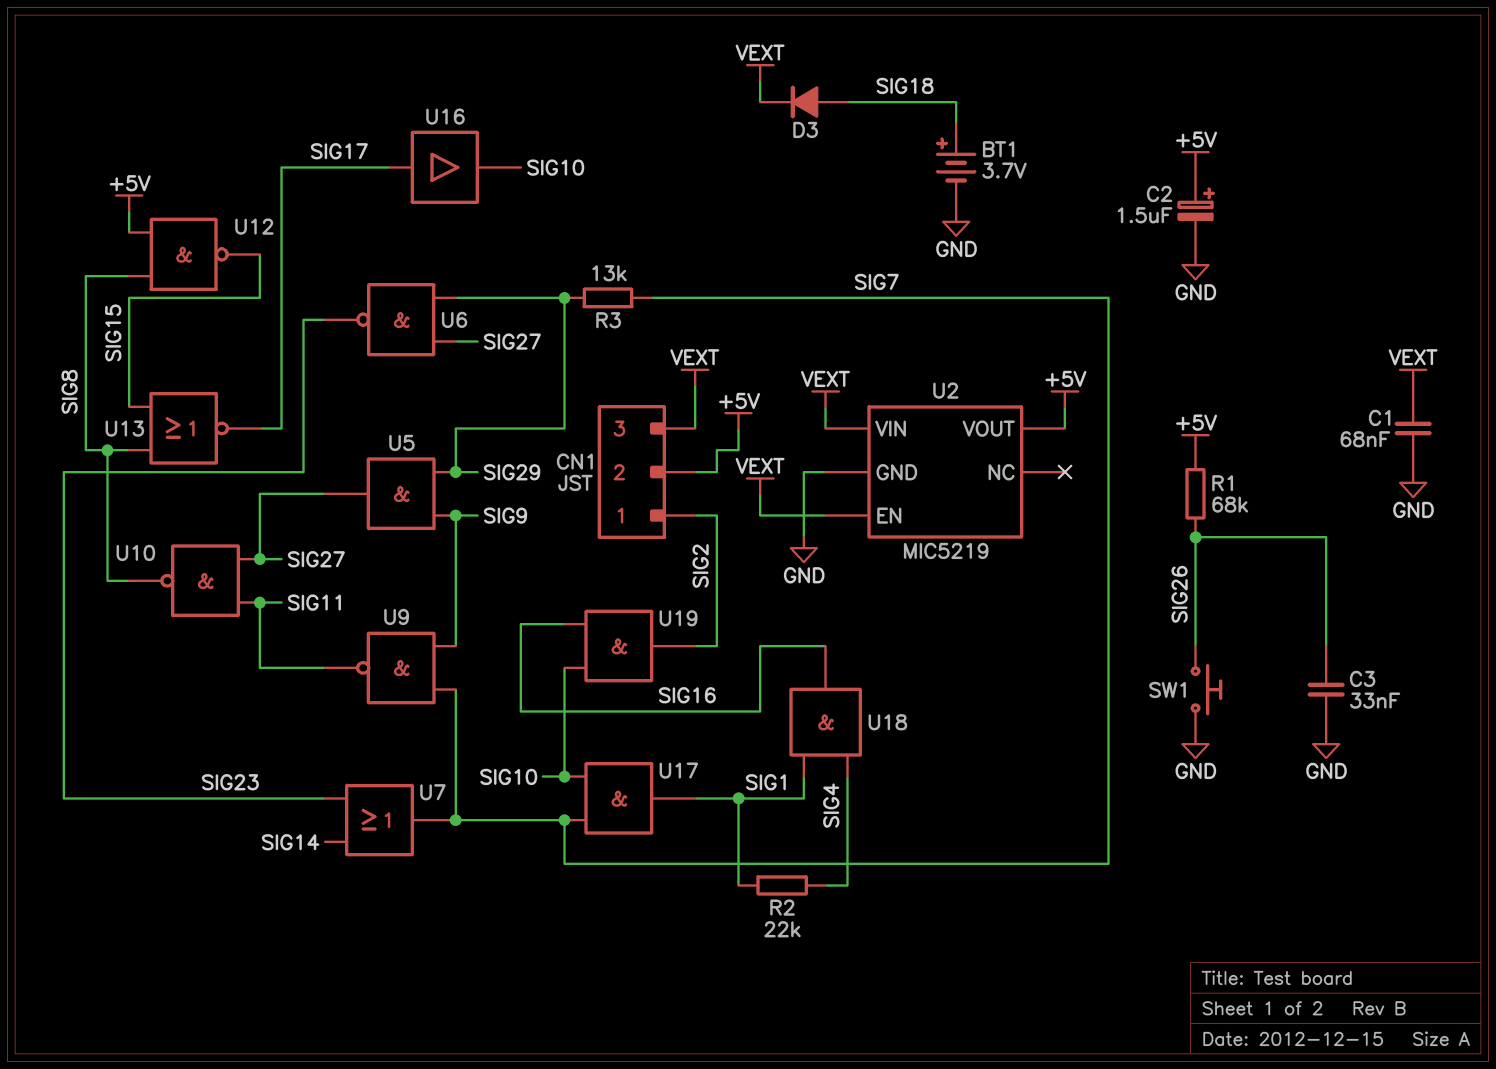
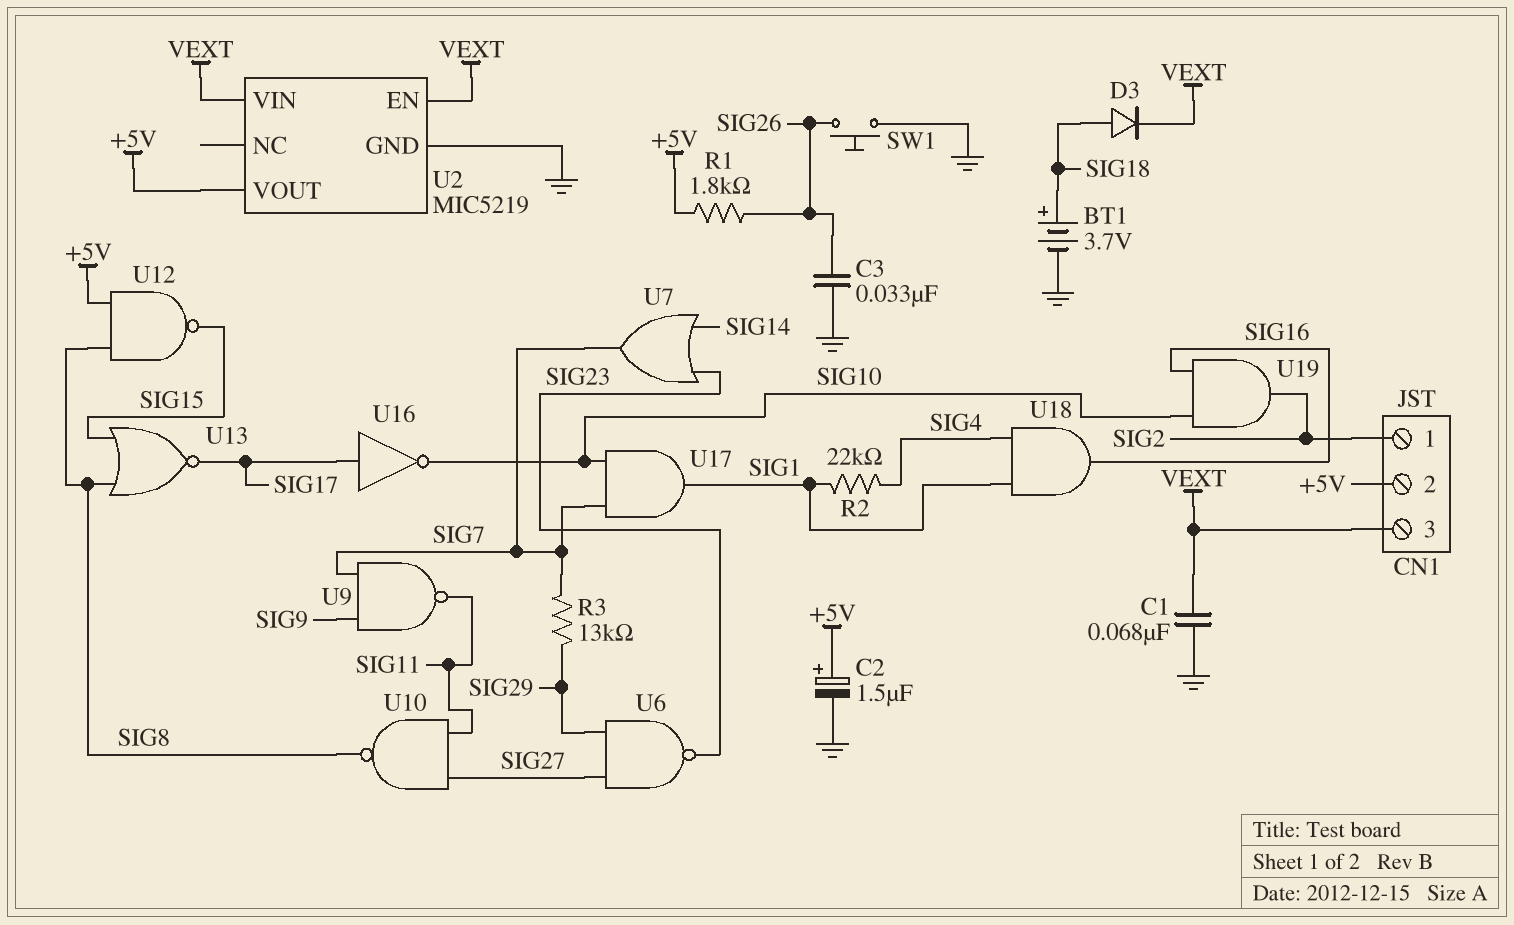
R1: 68k (+5V, SIG26) -> 1.8k (+5V, SIG26)
U5: AND (in SIG9, in SIG29, out SIG27) -> none
U16: buffer (in SIG17, out SIG10) -> NOT (in SIG17, out SIG10)

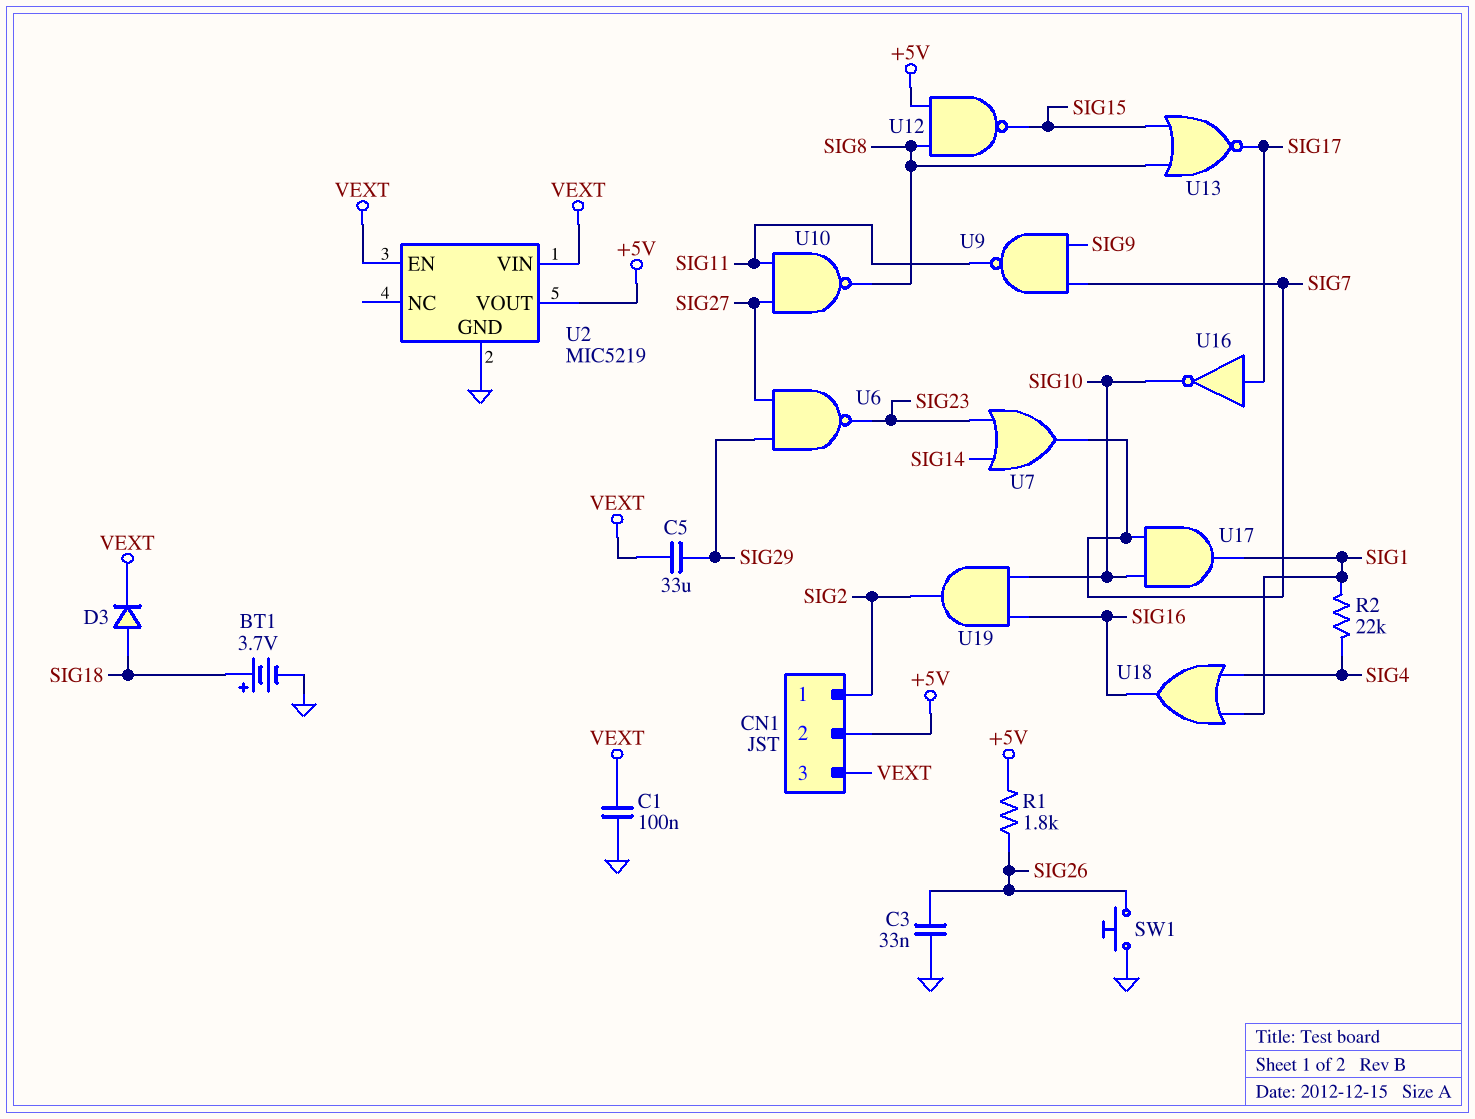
C1: 68nF (GND, VEXT) -> 100nF (GND, VEXT)
C2: 1.5uF (plus +5V, minus GND) -> none
C5: none -> 33uF (SIG29, VEXT)
R3: 13k (SIG7, SIG29) -> none
U18: AND (in SIG1, in SIG4, out SIG16) -> OR (in SIG1, in SIG4, out SIG16)

